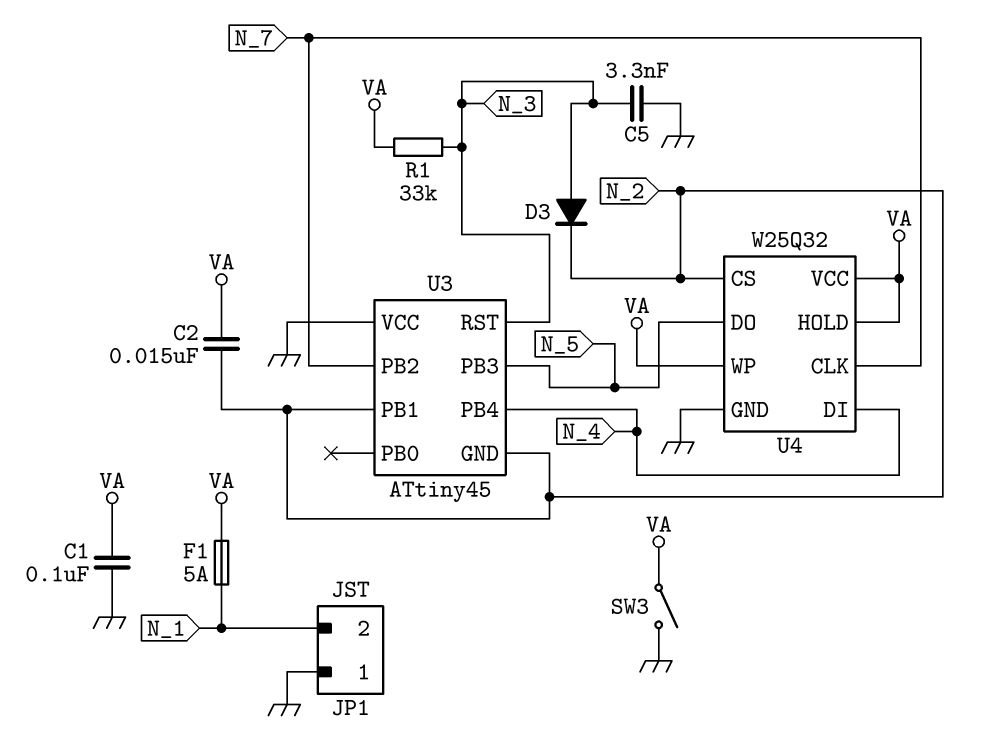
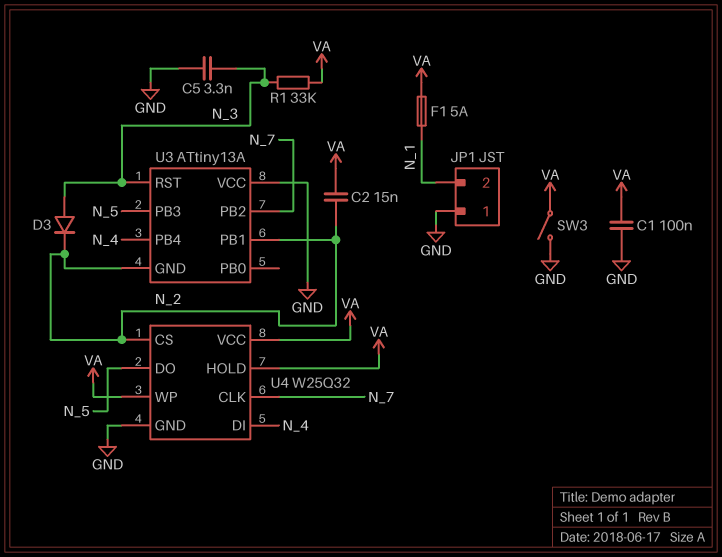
U3: ATtiny45 -> ATtiny13A

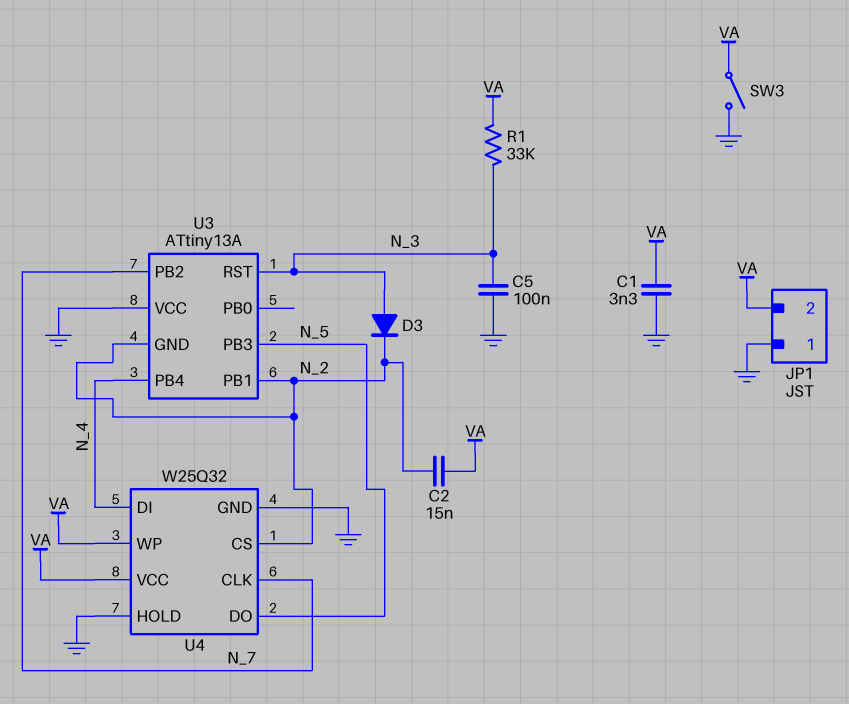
C1: 100nF (GND, VA) -> 3.3nF (GND, VA)
C5: 3.3nF (GND, N_3) -> 100nF (GND, N_3)
F1: 5A (N_1, VA) -> none
JP1 pin 2: N_1 -> VA
U4 pin HOLD: VA -> GND

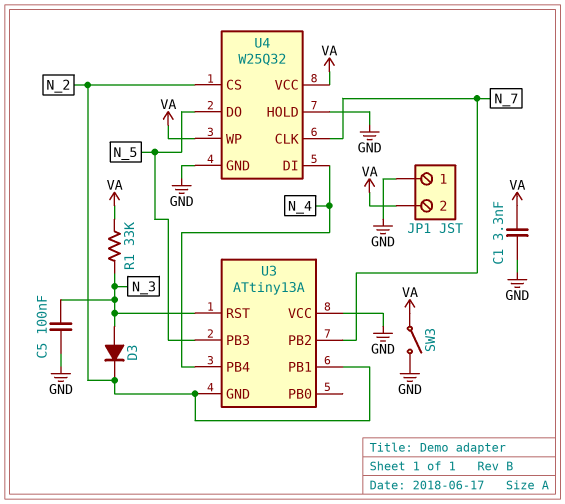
C2: 15nF (N_2, VA) -> none

